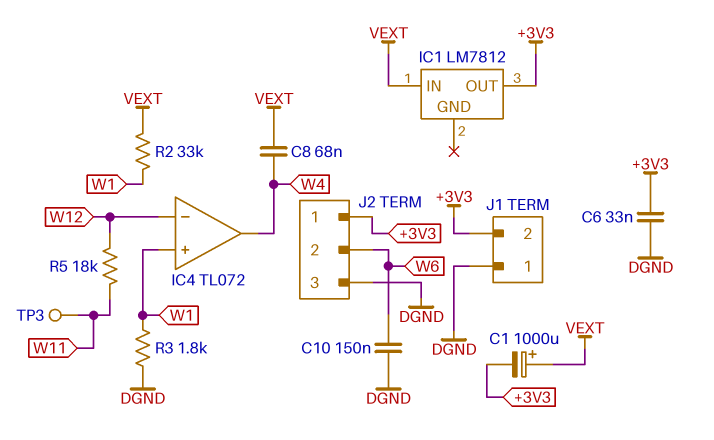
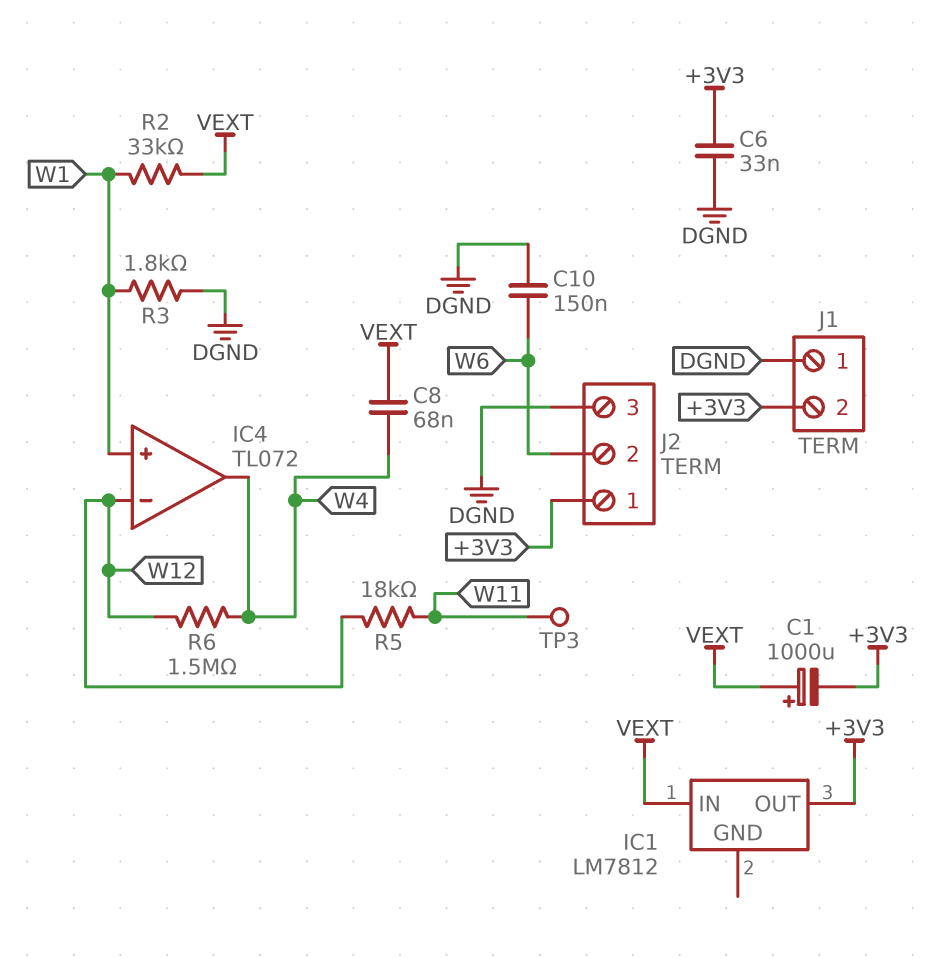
R6: none -> 1.5M (W4, W12)

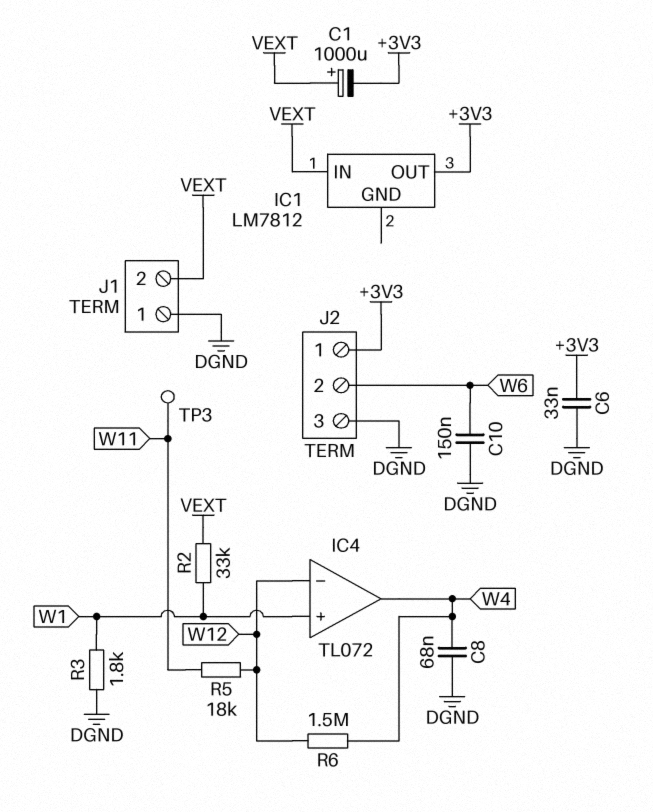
C8: 68nF (VEXT, W4) -> 68nF (DGND, W4)
J1 pin 2: +3V3 -> VEXT

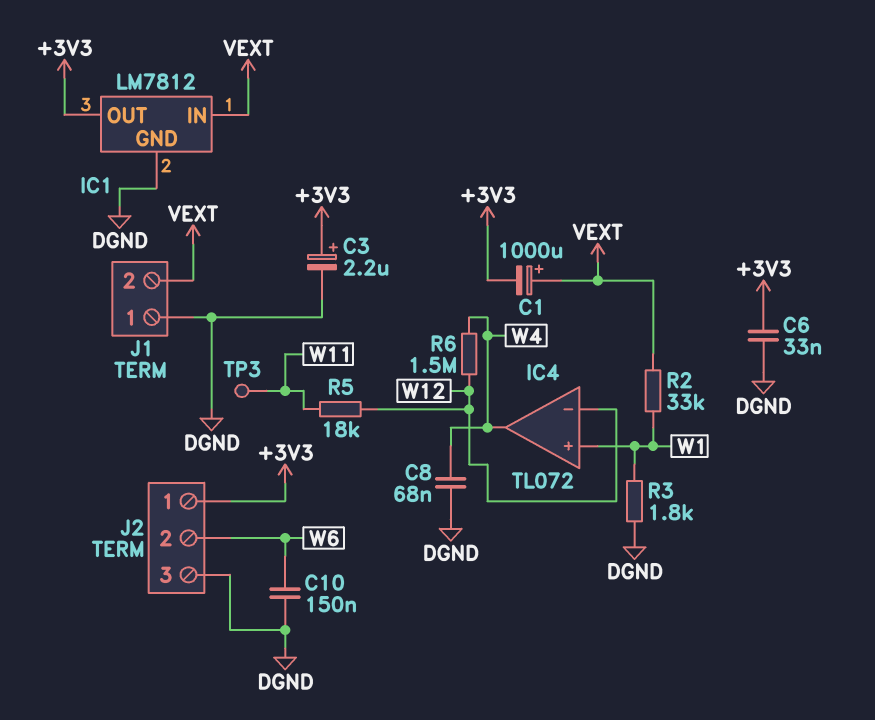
C3: none -> 2.2uF (plus +3V3, minus DGND)
IC1 pin GND: none -> DGND

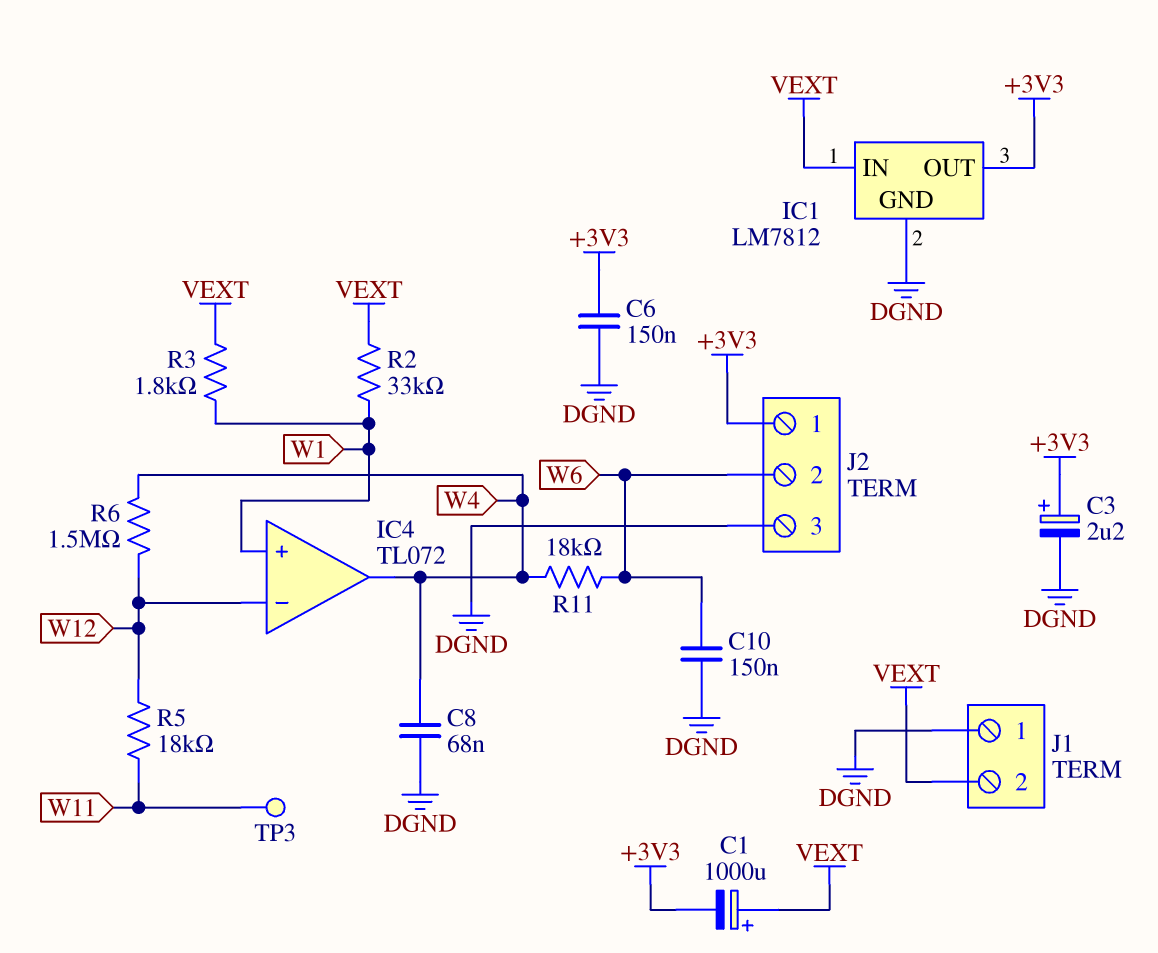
C6: 33nF (+3V3, DGND) -> 150nF (+3V3, DGND)
R3: 1.8k (DGND, W1) -> 1.8k (VEXT, W1)
R11: none -> 18k (W4, W6)

